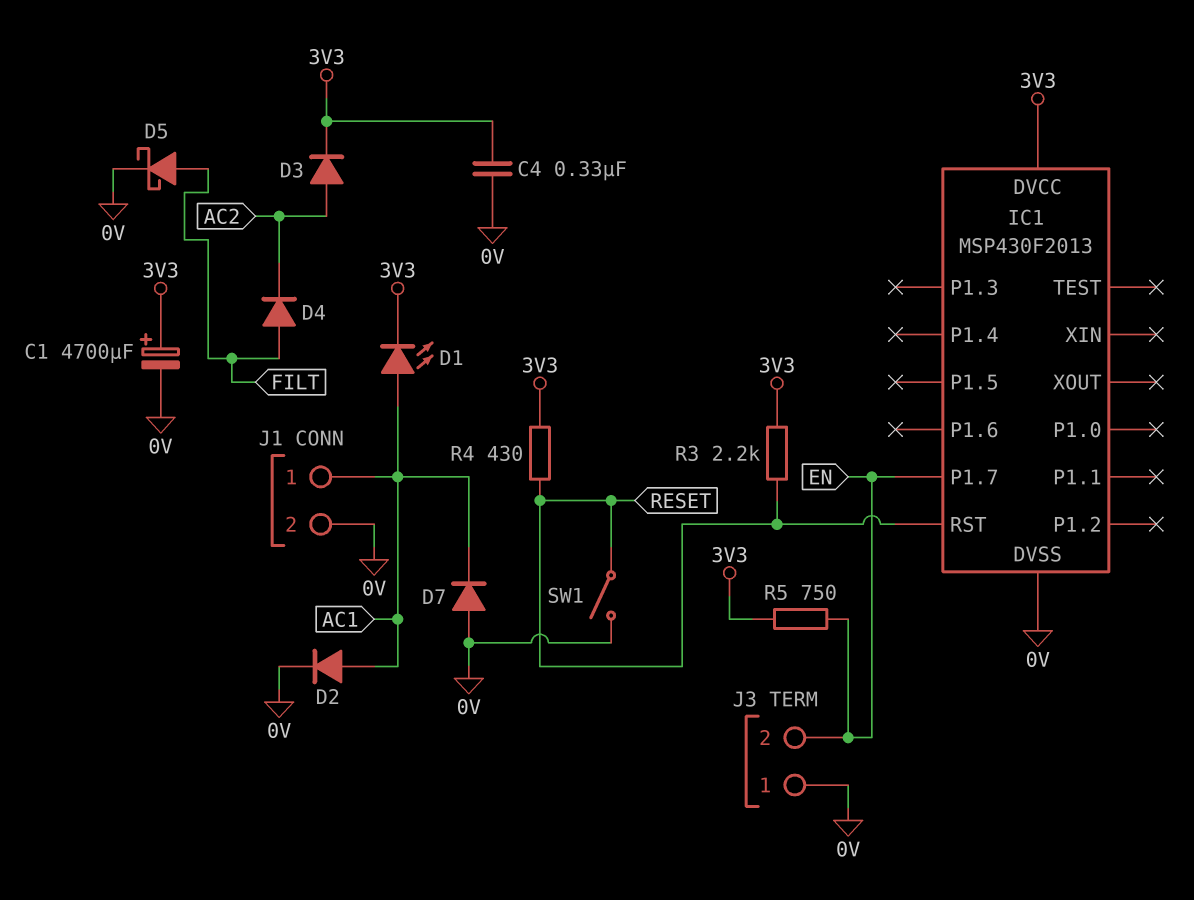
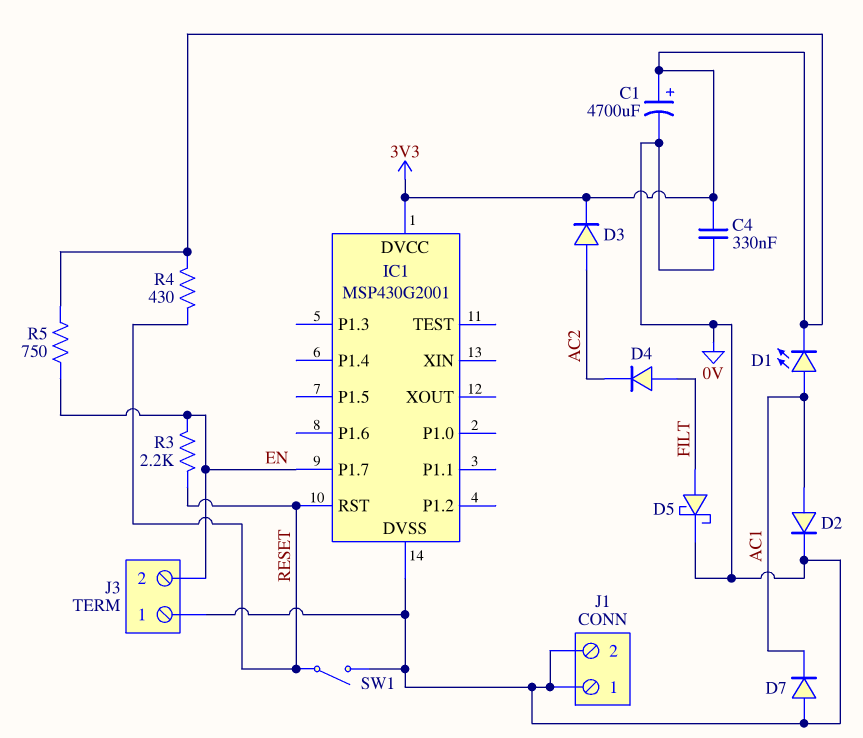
IC1: MSP430F2013 -> MSP430G2001
J1 pin 1: AC1 -> 0V
R3: 2.2k (3V3, RESET) -> 2.2k (EN, RESET)

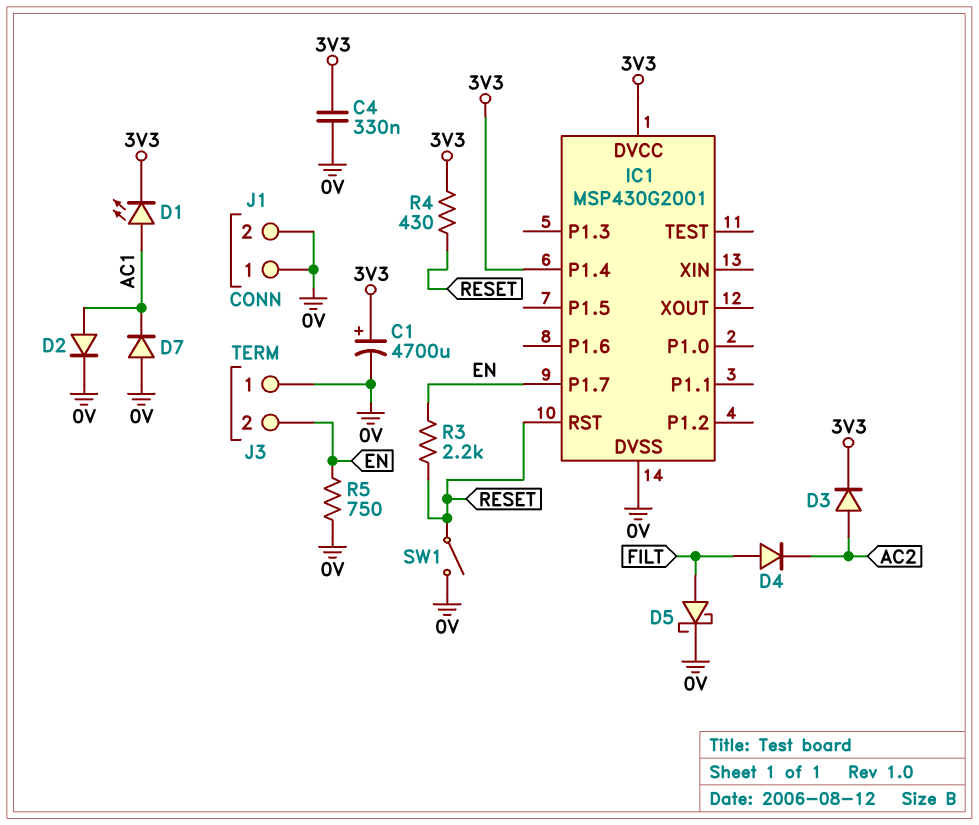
IC1 pin P1.4: none -> 3V3
R5: 750 (3V3, EN) -> 750 (0V, EN)

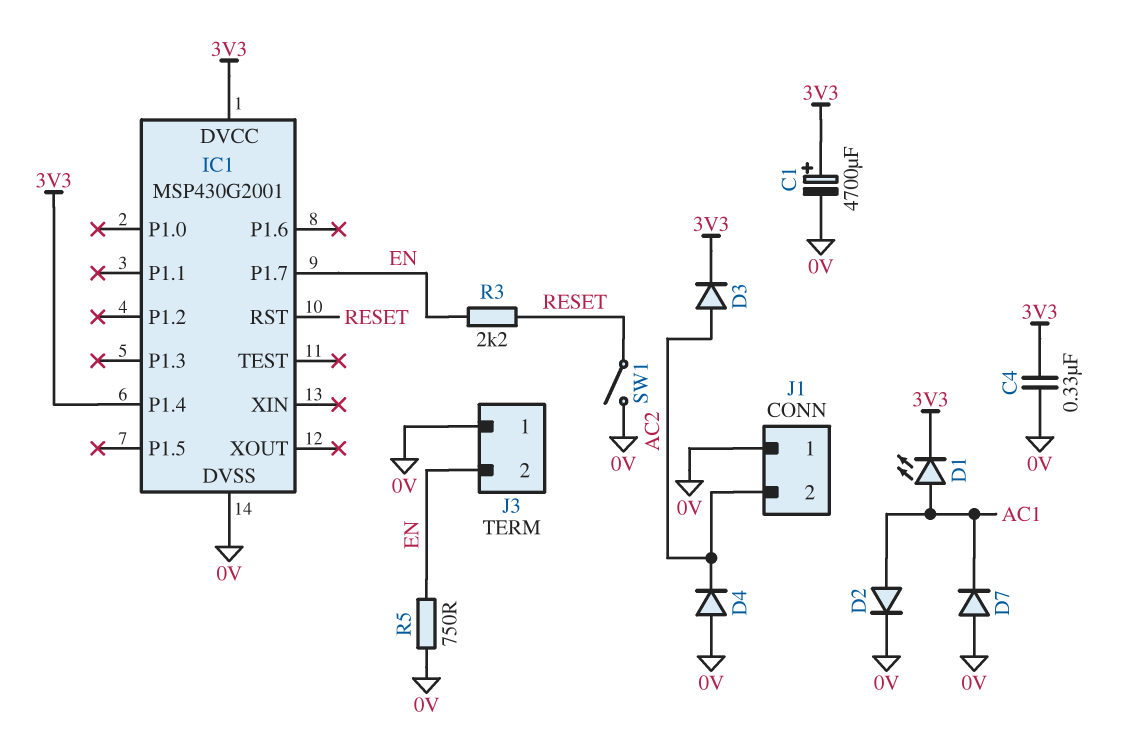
D4: diode (A FILT, K AC2) -> diode (A 0V, K AC2)
D5: schottky (A FILT, K 0V) -> none
J1 pin 2: 0V -> AC2
R4: 430 (3V3, RESET) -> none

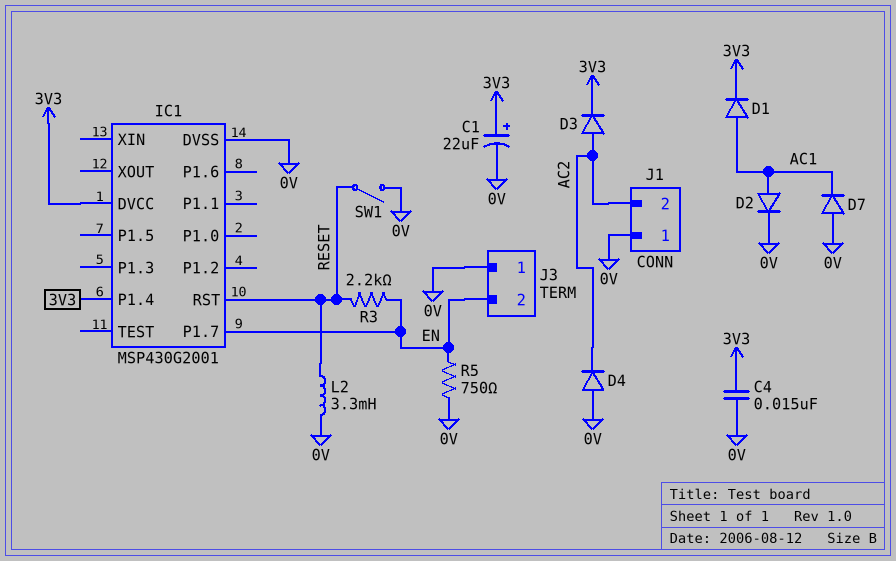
C1: 4700uF (plus 3V3, minus 0V) -> 22uF (plus 3V3, minus 0V)
C4: 330nF (0V, 3V3) -> 15nF (0V, 3V3)
D1: LED (A AC1, K 3V3) -> diode (A AC1, K 3V3)
L2: none -> 3.3mH (0V, RESET)

